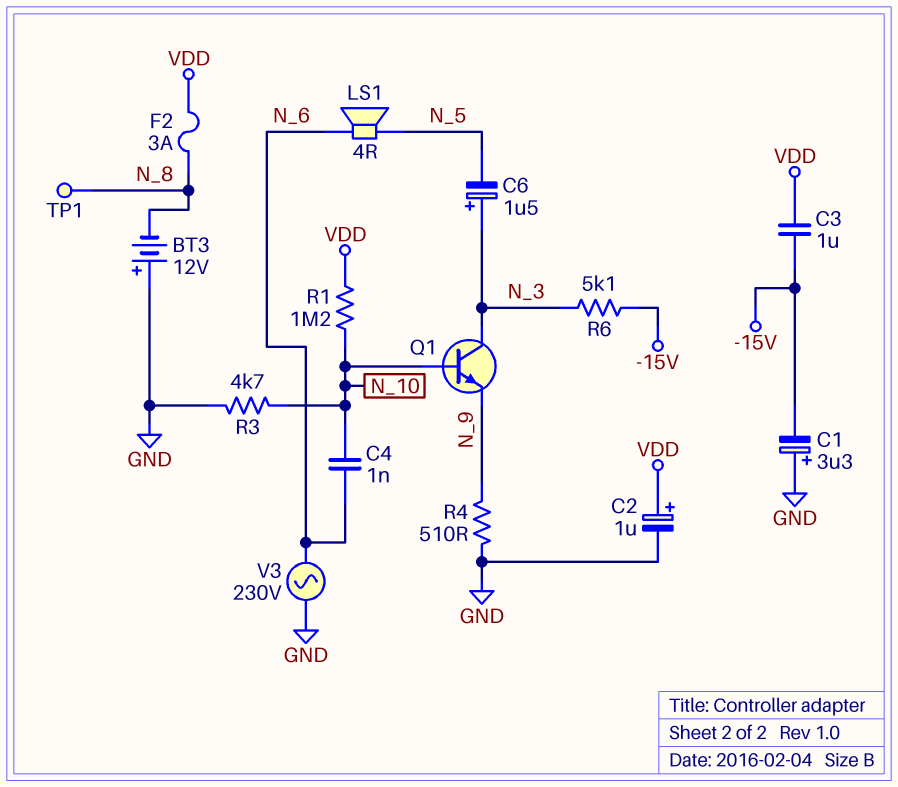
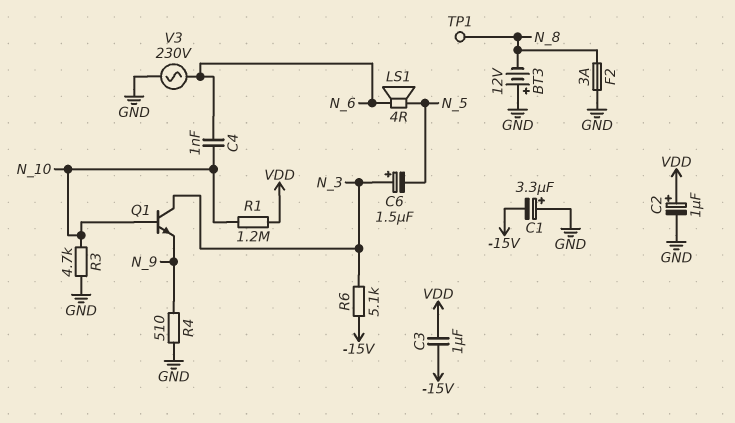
F2: 3A (N_8, VDD) -> 3A (GND, N_8)

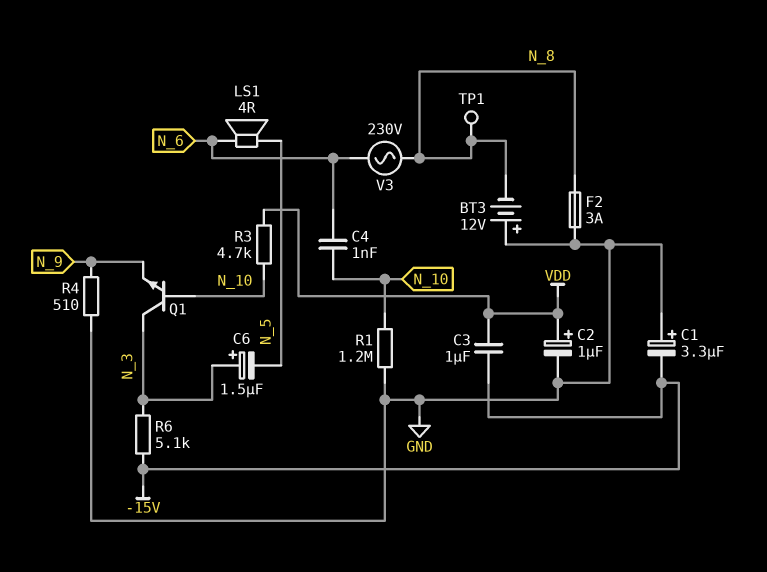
R1: 1.2M (N_10, VDD) -> 1.2M (GND, N_10)
R3: 4.7k (GND, N_10) -> 4.7k (N_10, VDD)
V3: AC 230V (GND, N_6) -> AC 230V (N_6, N_8)

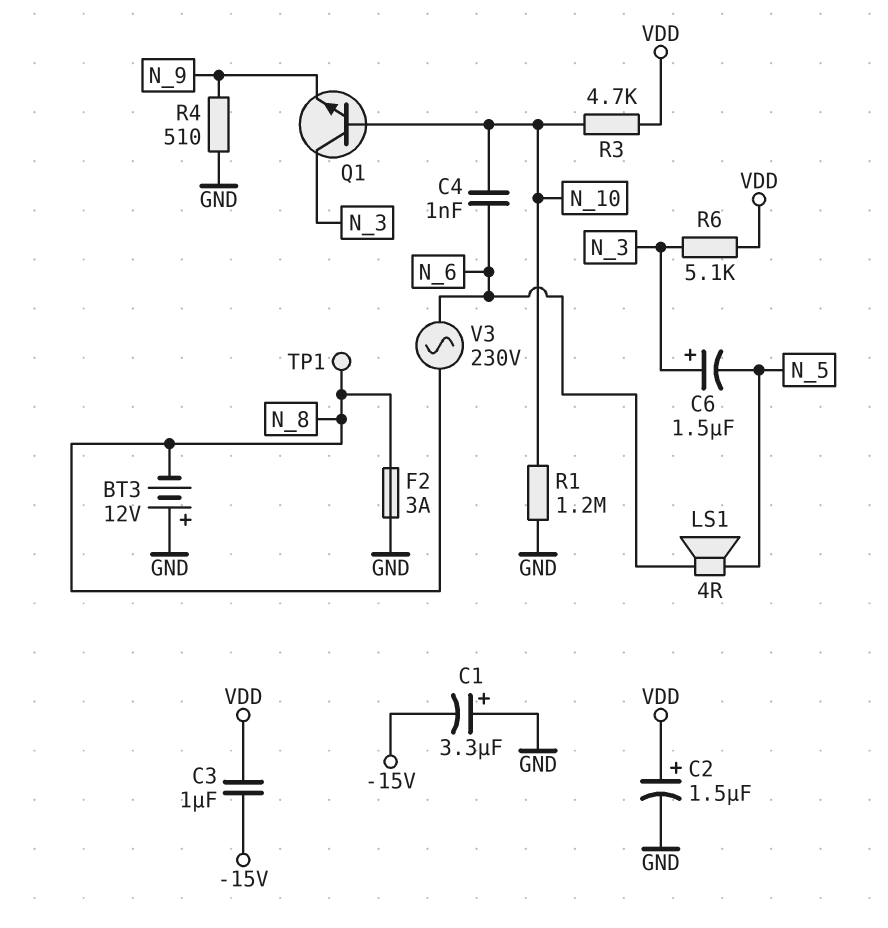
C2: 1uF (plus VDD, minus GND) -> 1.5uF (plus VDD, minus GND)
R6: 5.1k (-15V, N_3) -> 5.1k (N_3, VDD)

